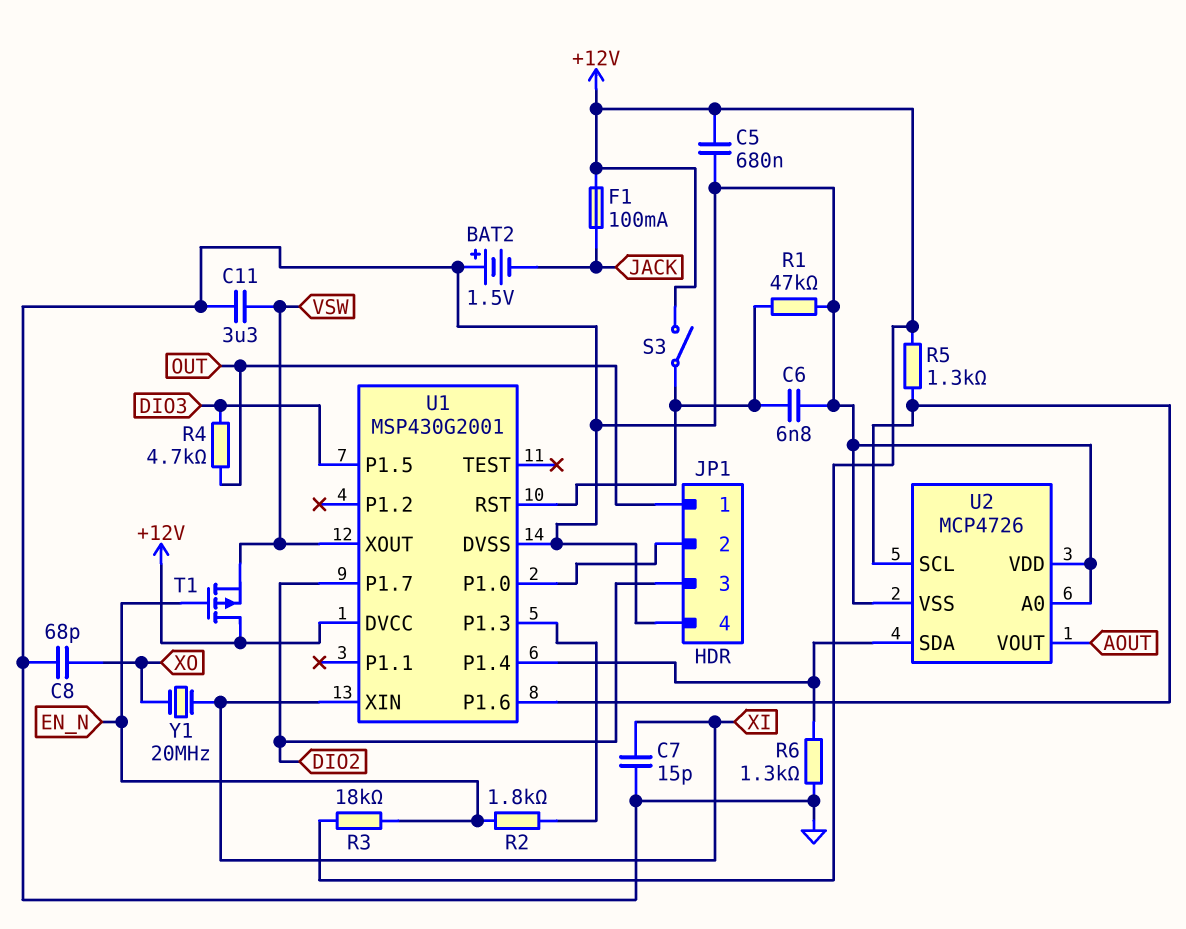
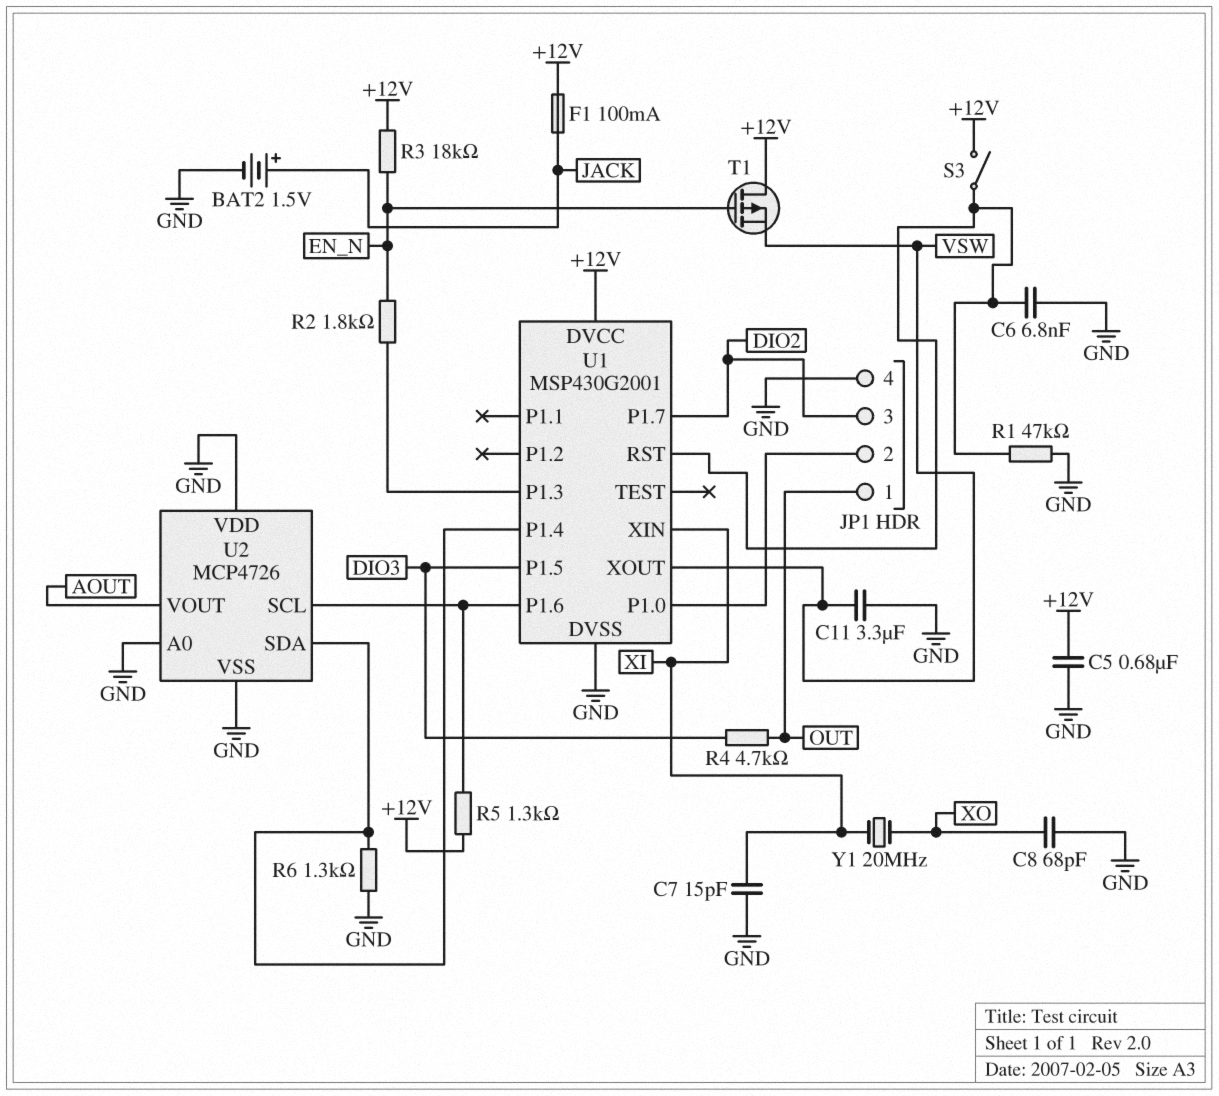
BAT2: 1.5V (plus GND, minus JACK) -> 1.5V (plus JACK, minus GND)

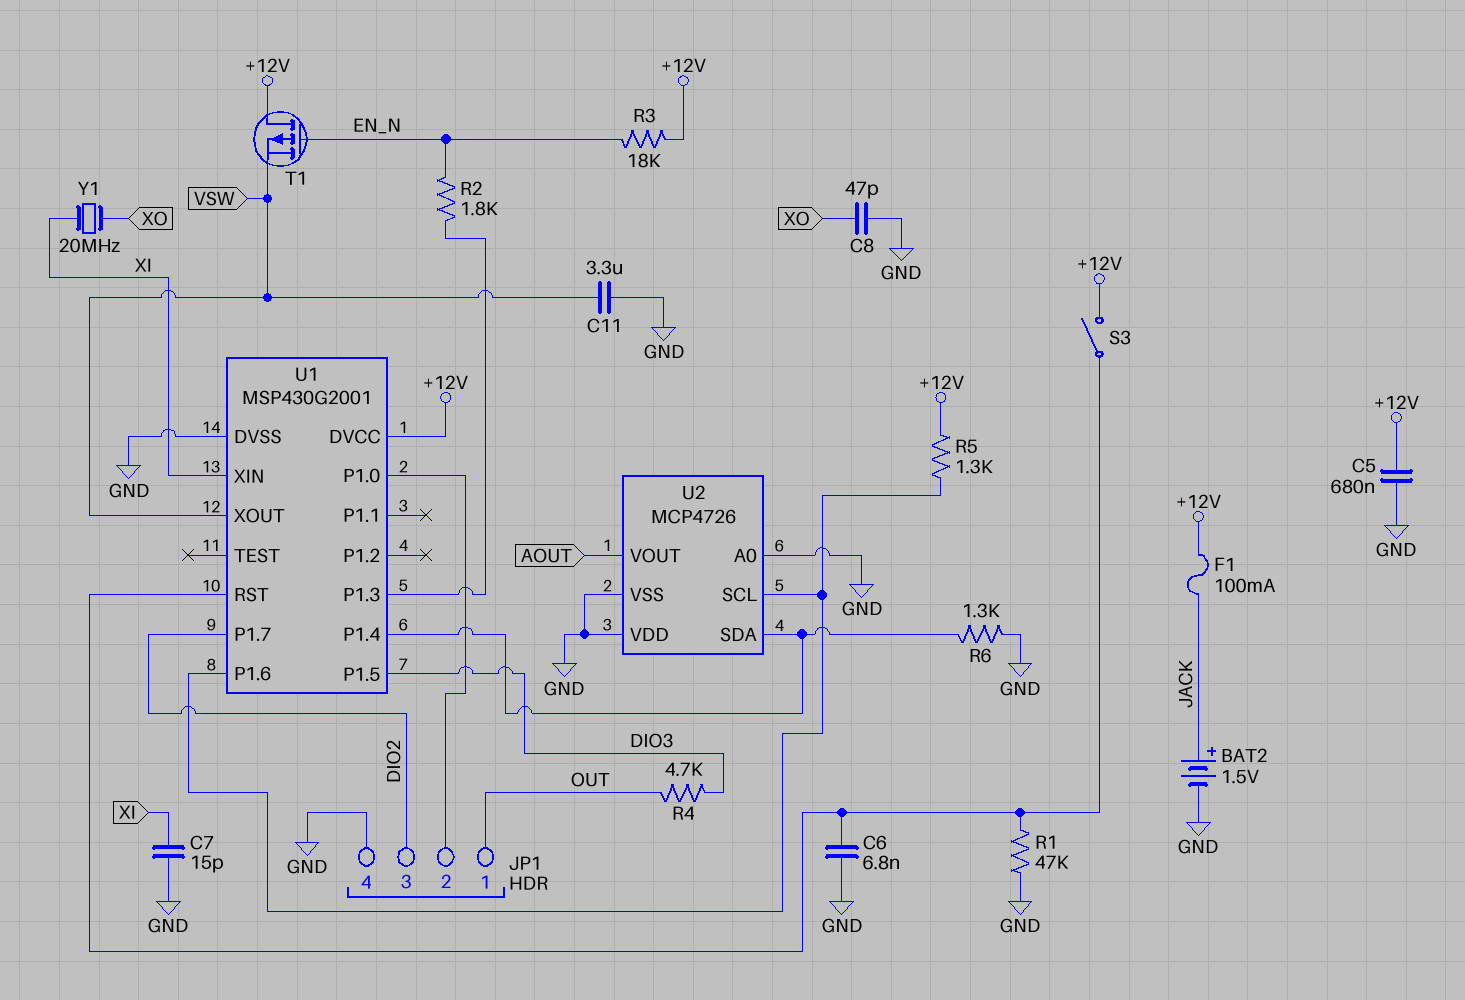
C8: 68pF (GND, XO) -> 47pF (GND, XO)

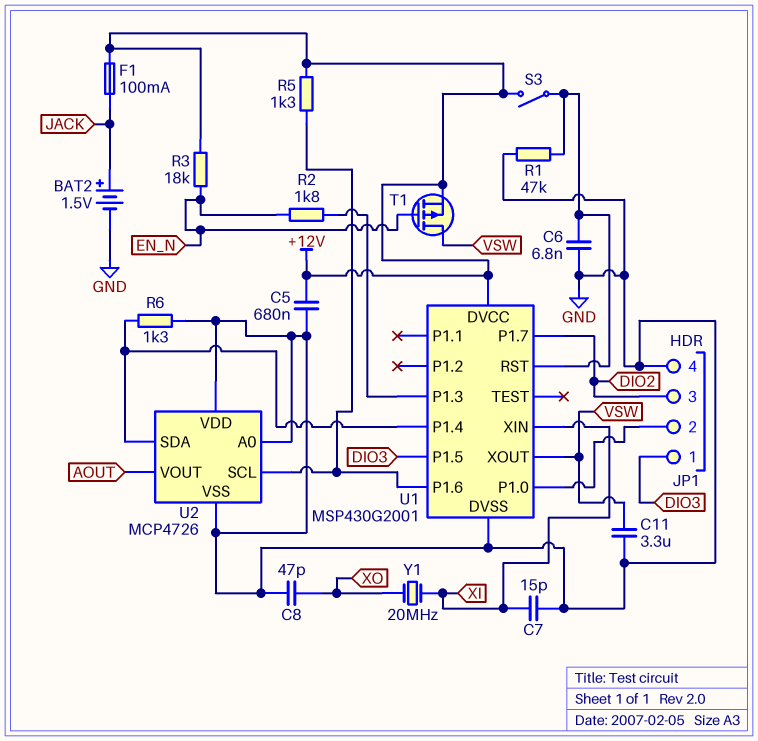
JP1 pin 1: OUT -> DIO3
R4: 4.7k (DIO3, OUT) -> none
T1: PMOS (G EN_N, D +12V, S VSW) -> PMOS (G EN_N, D VSW, S +12V)

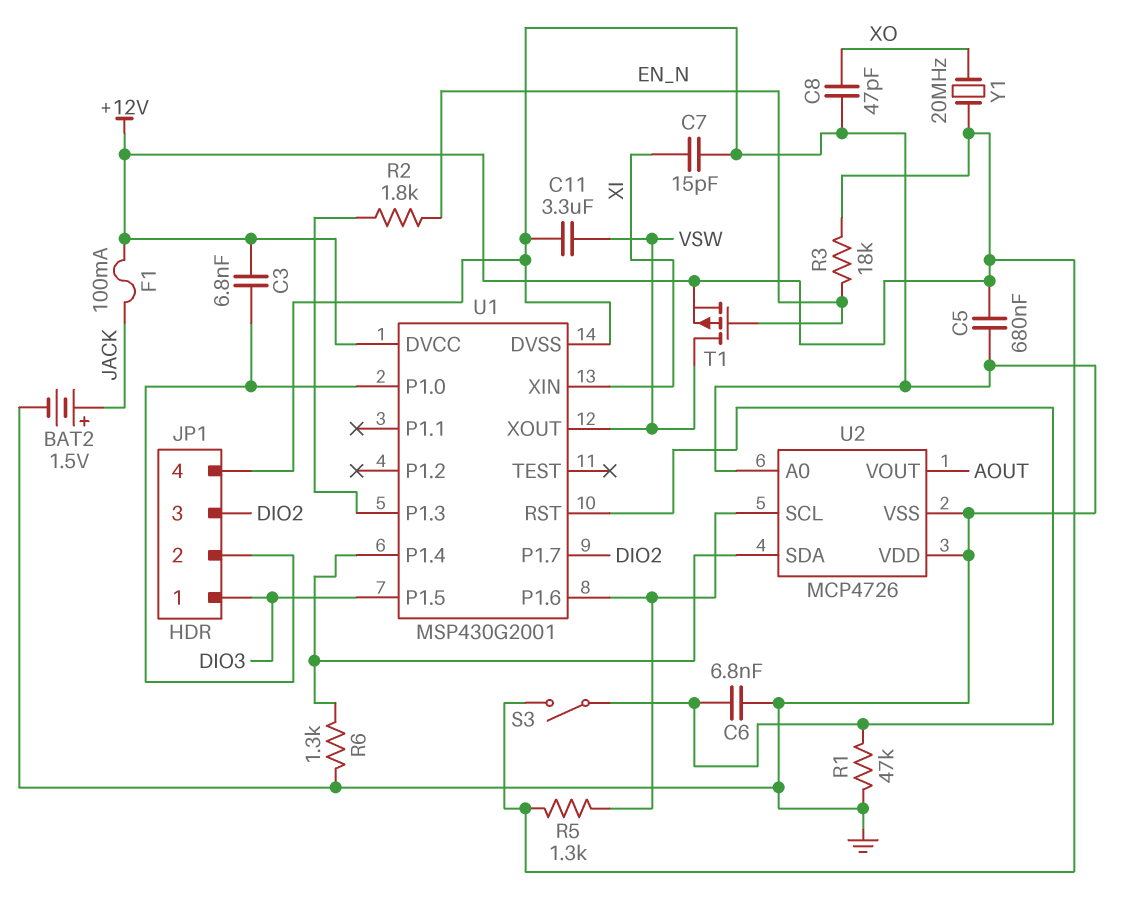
C3: none -> 6.8nF (+12V, JP1/2)
Y1: 20MHz (XI, XO) -> 20MHz (+12V, XO)

